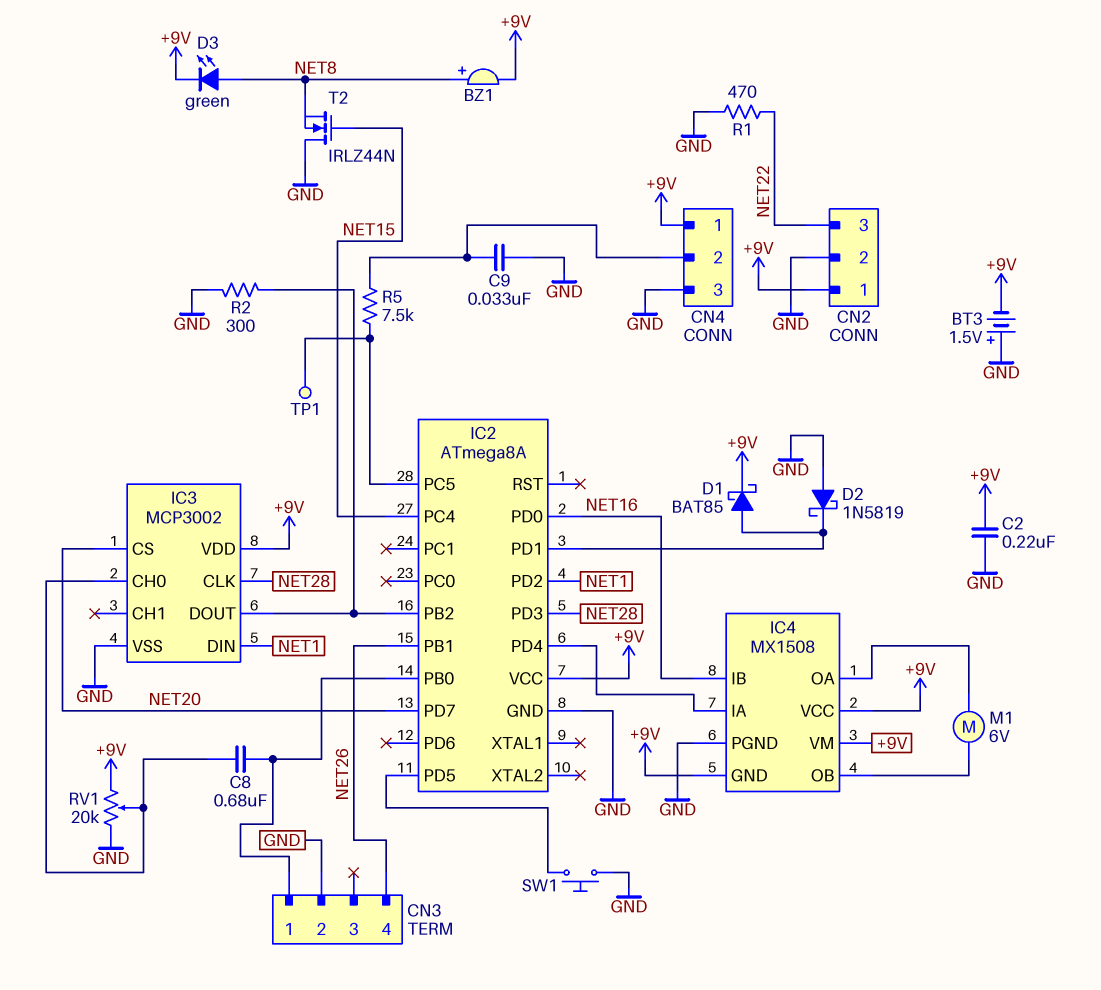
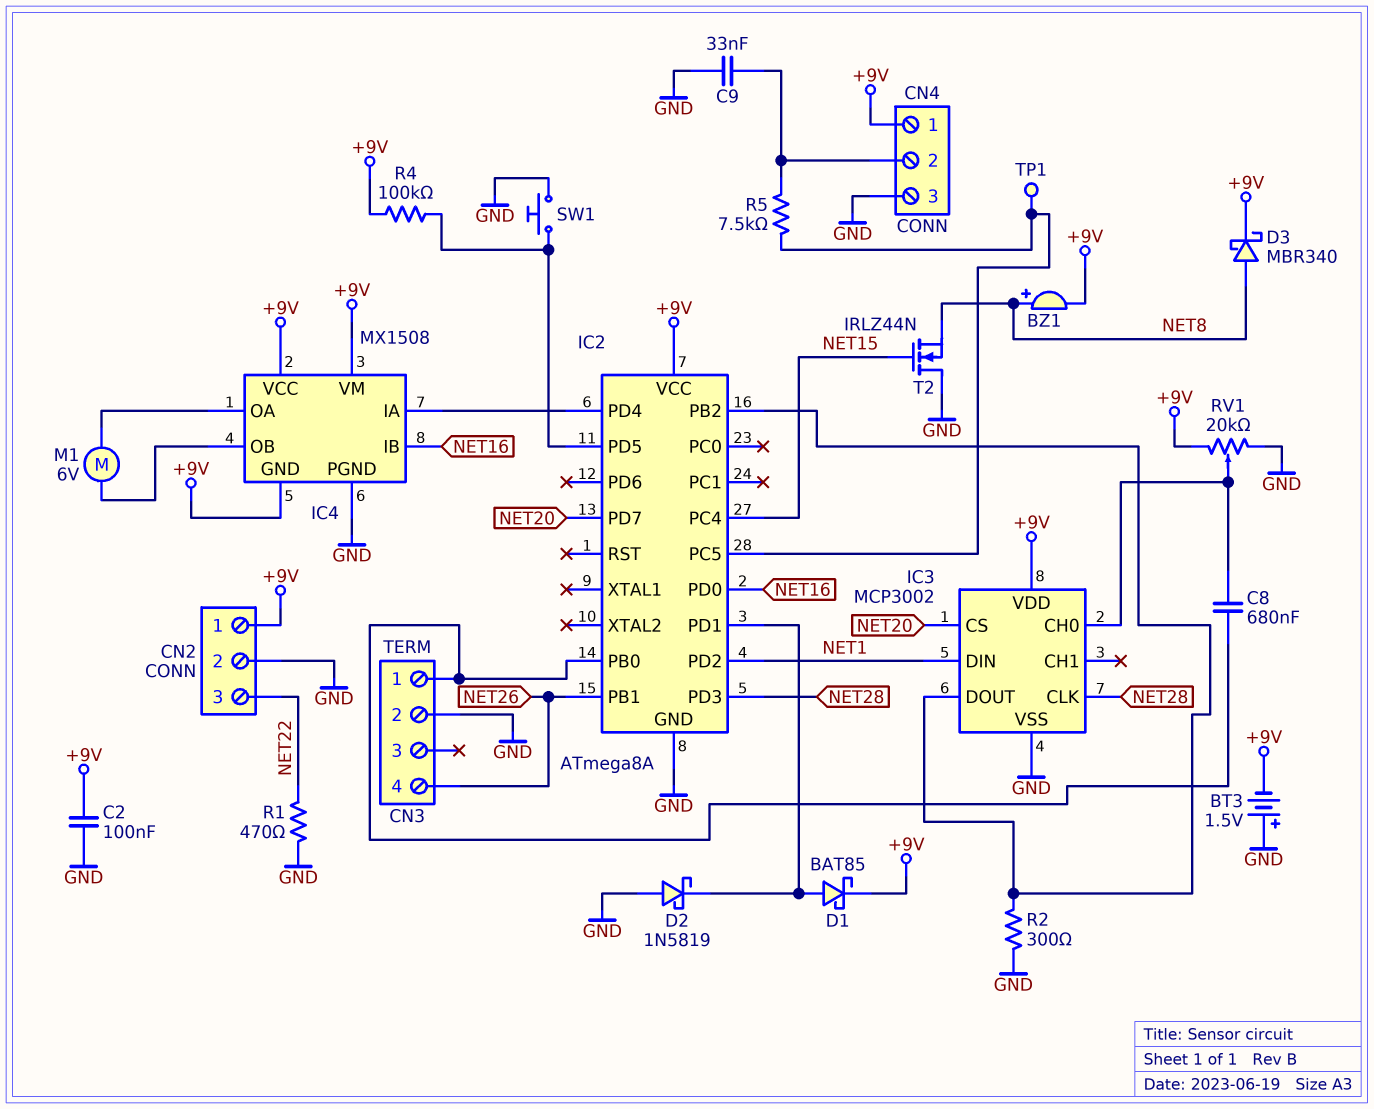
C2: 220nF (+9V, GND) -> 100nF (+9V, GND)
D3: LED green (A NET8, K +9V) -> schottky MBR340 (A NET8, K +9V)
R4: none -> 100k (+9V, IC2/PD5)

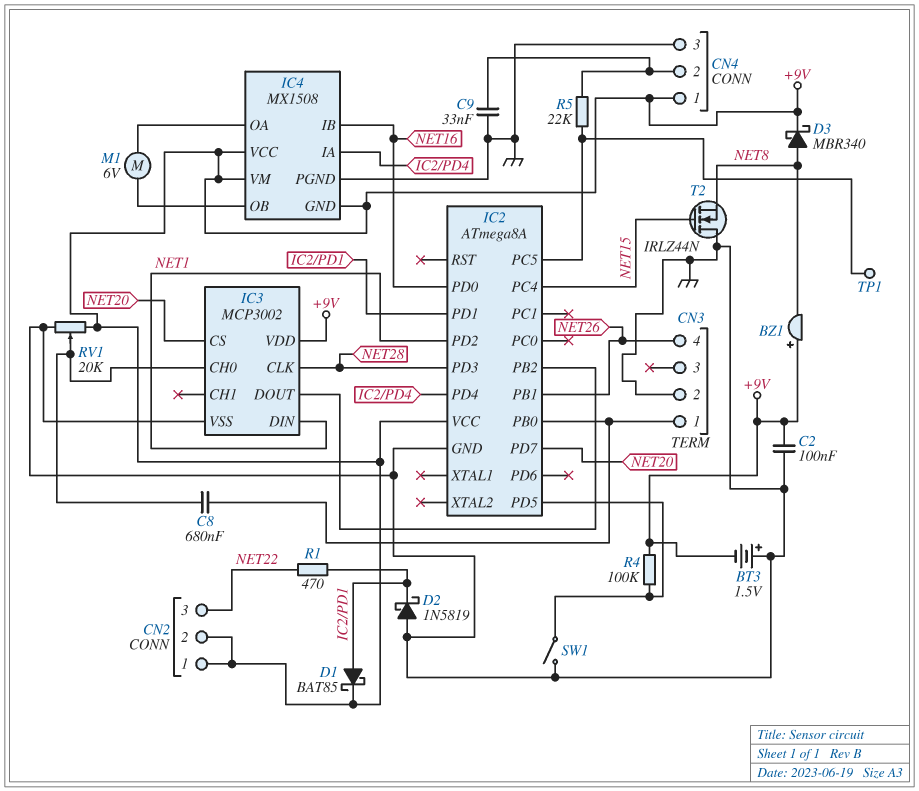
BZ1: buzzer (plus NET8, minus +9V) -> buzzer (plus +9V, minus NET8)
CN2 pin 2: GND -> +9V
R1: 470 (GND, NET22) -> 470 (IC2/PD1, NET22)
R2: 300 (GND, IC2/PB2) -> none
R5: 7.5k (CN4/2, IC2/PC5) -> 22k (CN4/2, IC2/PC5)
SW1: button (GND, IC2/PD5) -> switch (GND, IC2/PD5)

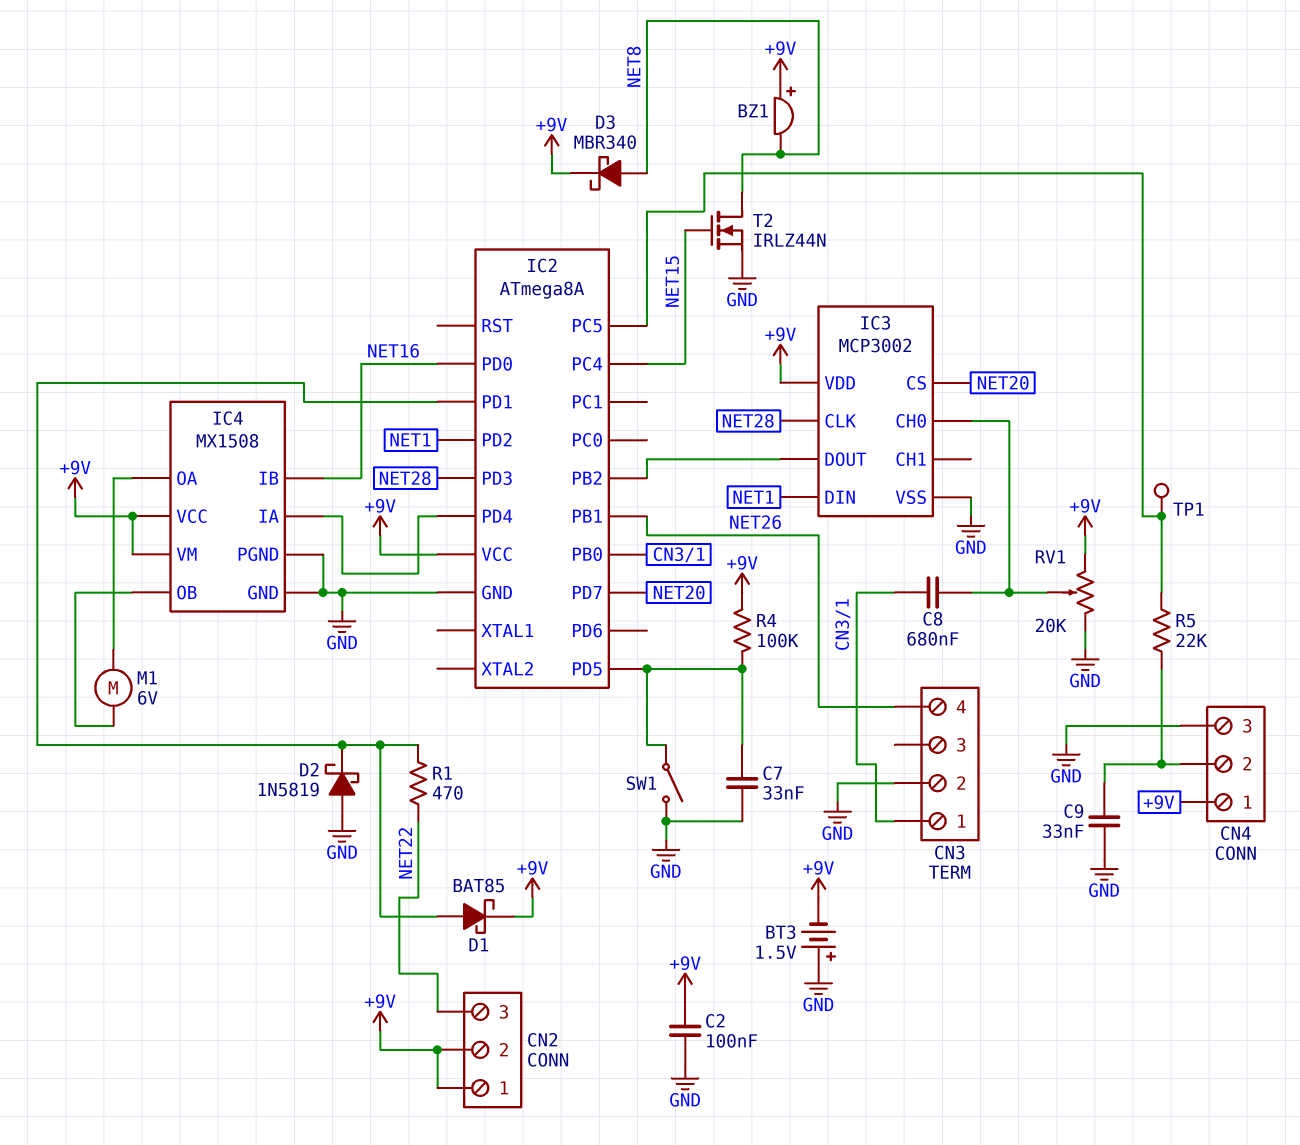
C7: none -> 33nF (GND, IC2/PD5)
IC4 pin GND: +9V -> GND
T2: NMOS IRLZ44N (G NET15, D GND, S NET8) -> NMOS IRLZ44N (G NET15, D NET8, S GND)

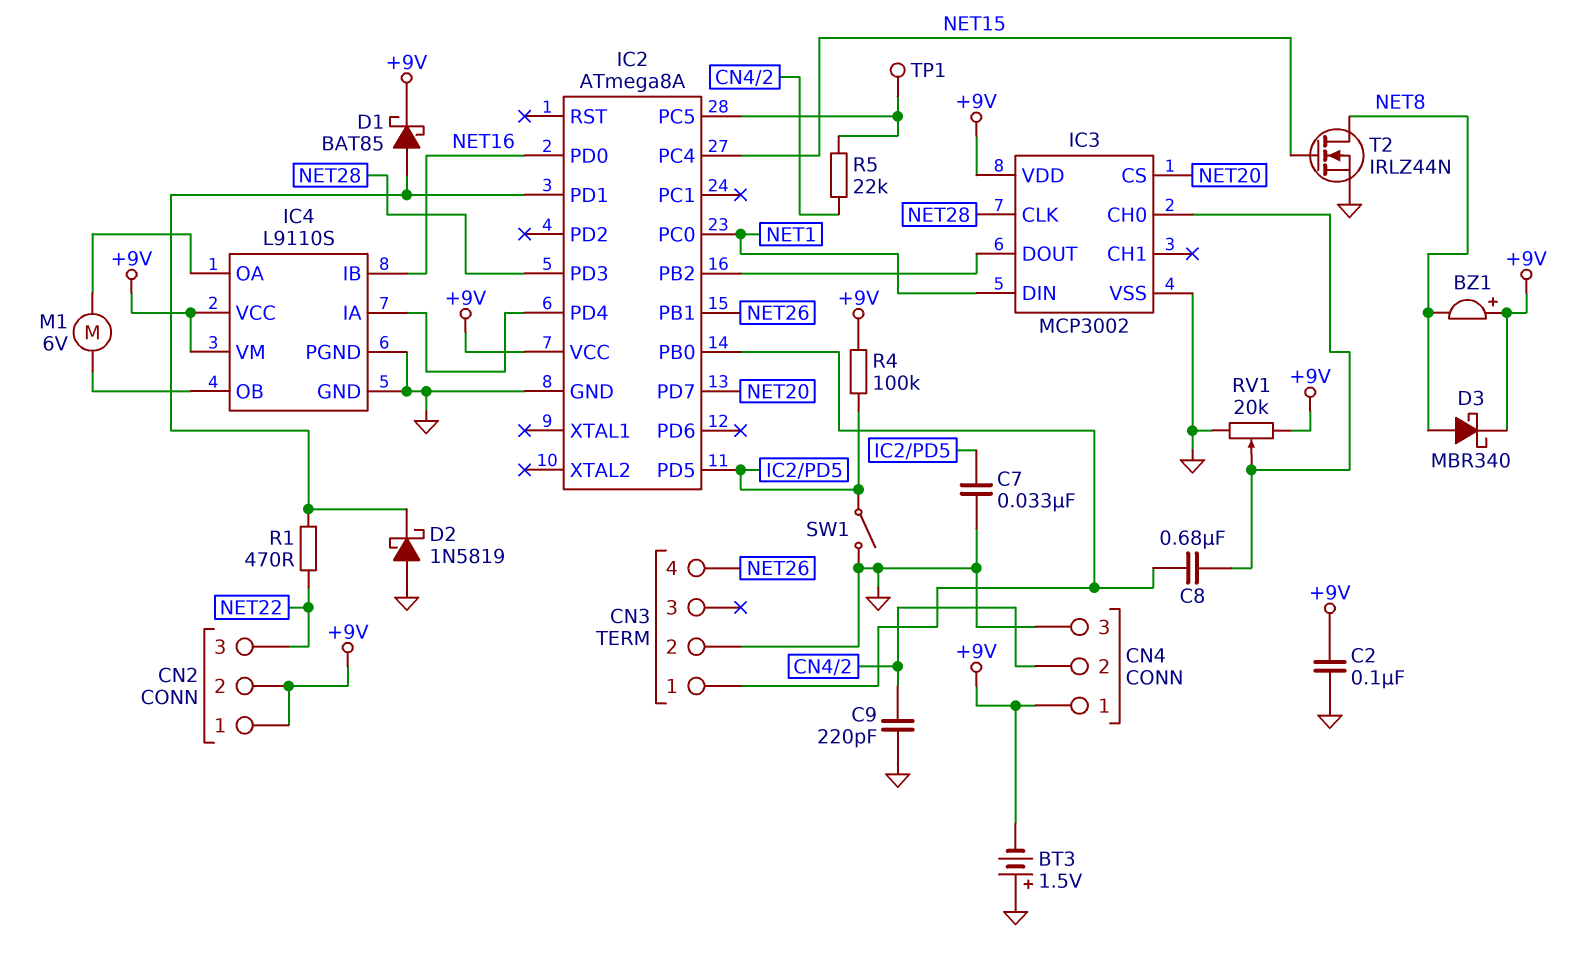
C9: 33nF (CN4/2, GND) -> 220pF (CN4/2, GND)
IC2 pin PC0: none -> NET1
IC2 pin PD2: NET1 -> none
IC4: MX1508 -> L9110S

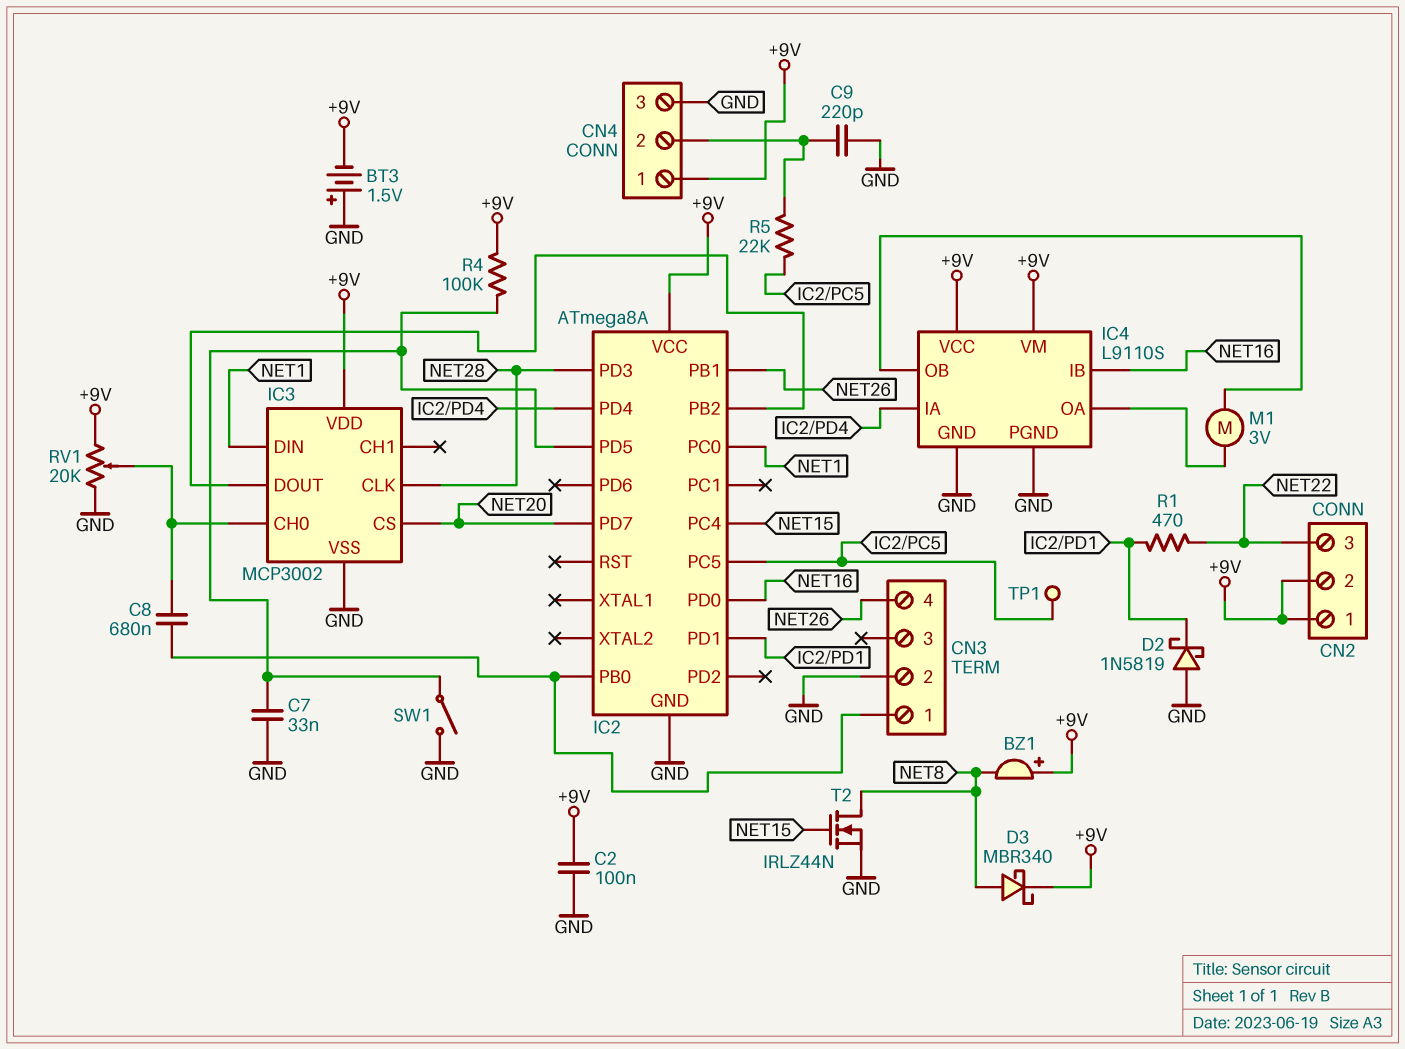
D1: schottky BAT85 (A IC2/PD1, K +9V) -> none
M1: motor 6V (IC4/OA, IC4/OB) -> motor 3V (IC4/OA, IC4/OB)

